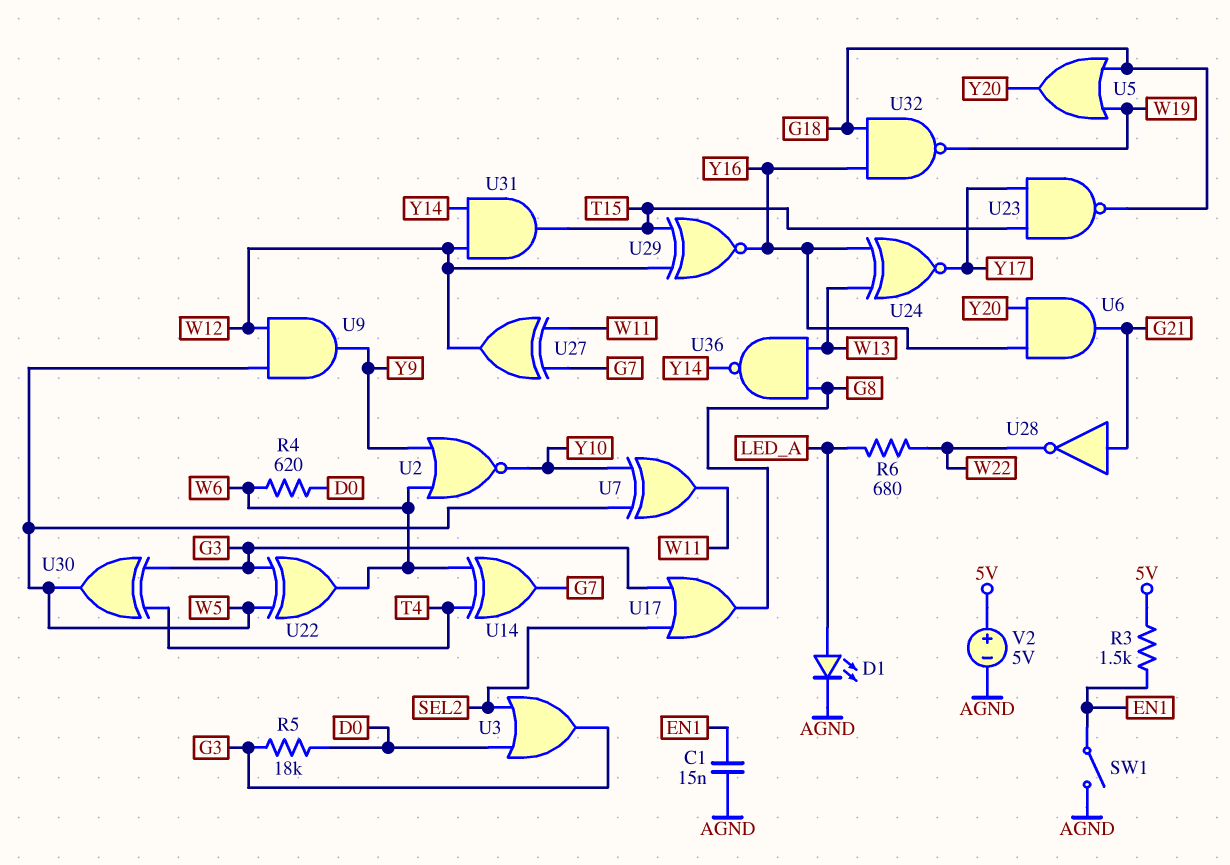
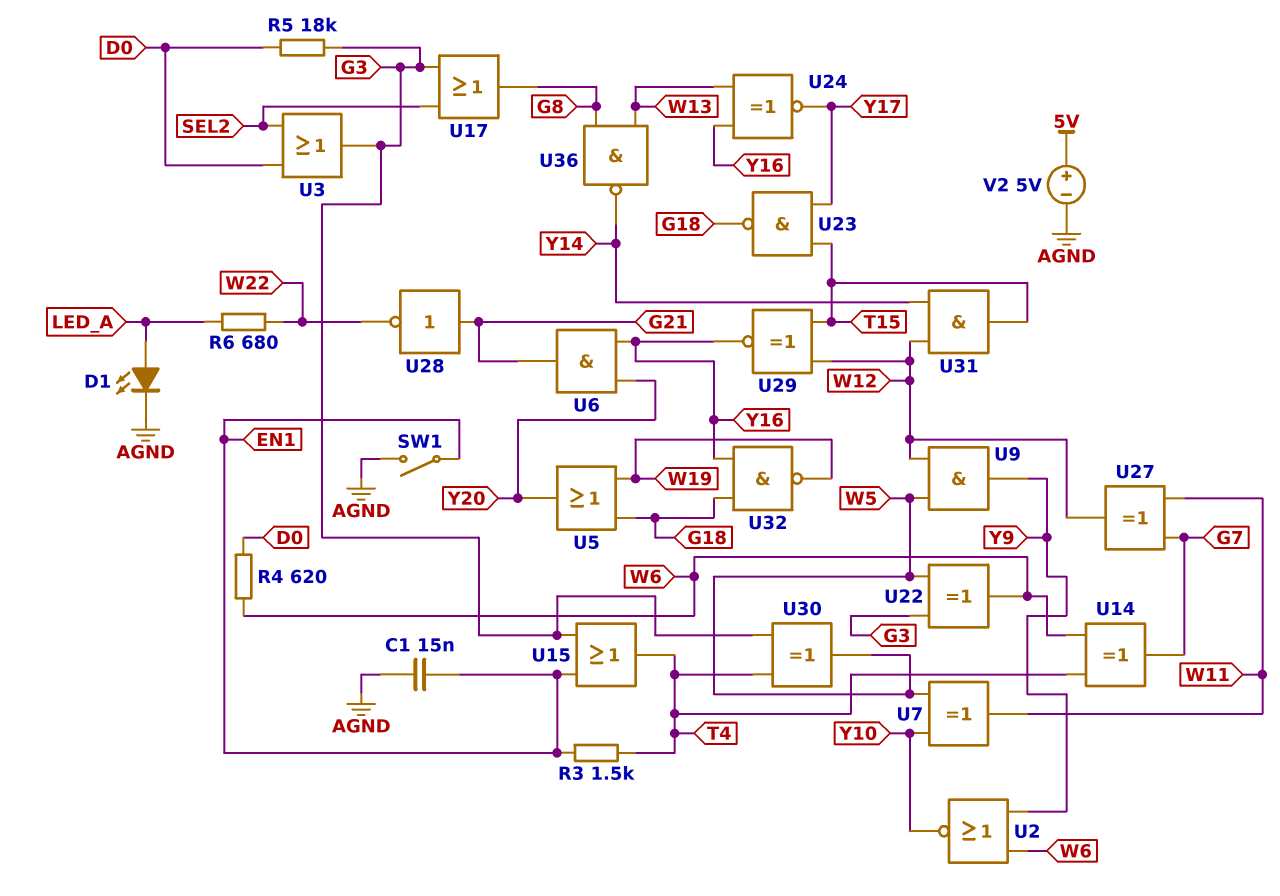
R3: 1.5k (5V, EN1) -> 1.5k (EN1, T4)
U15: none -> OR (in EN1, in G3, out T4)

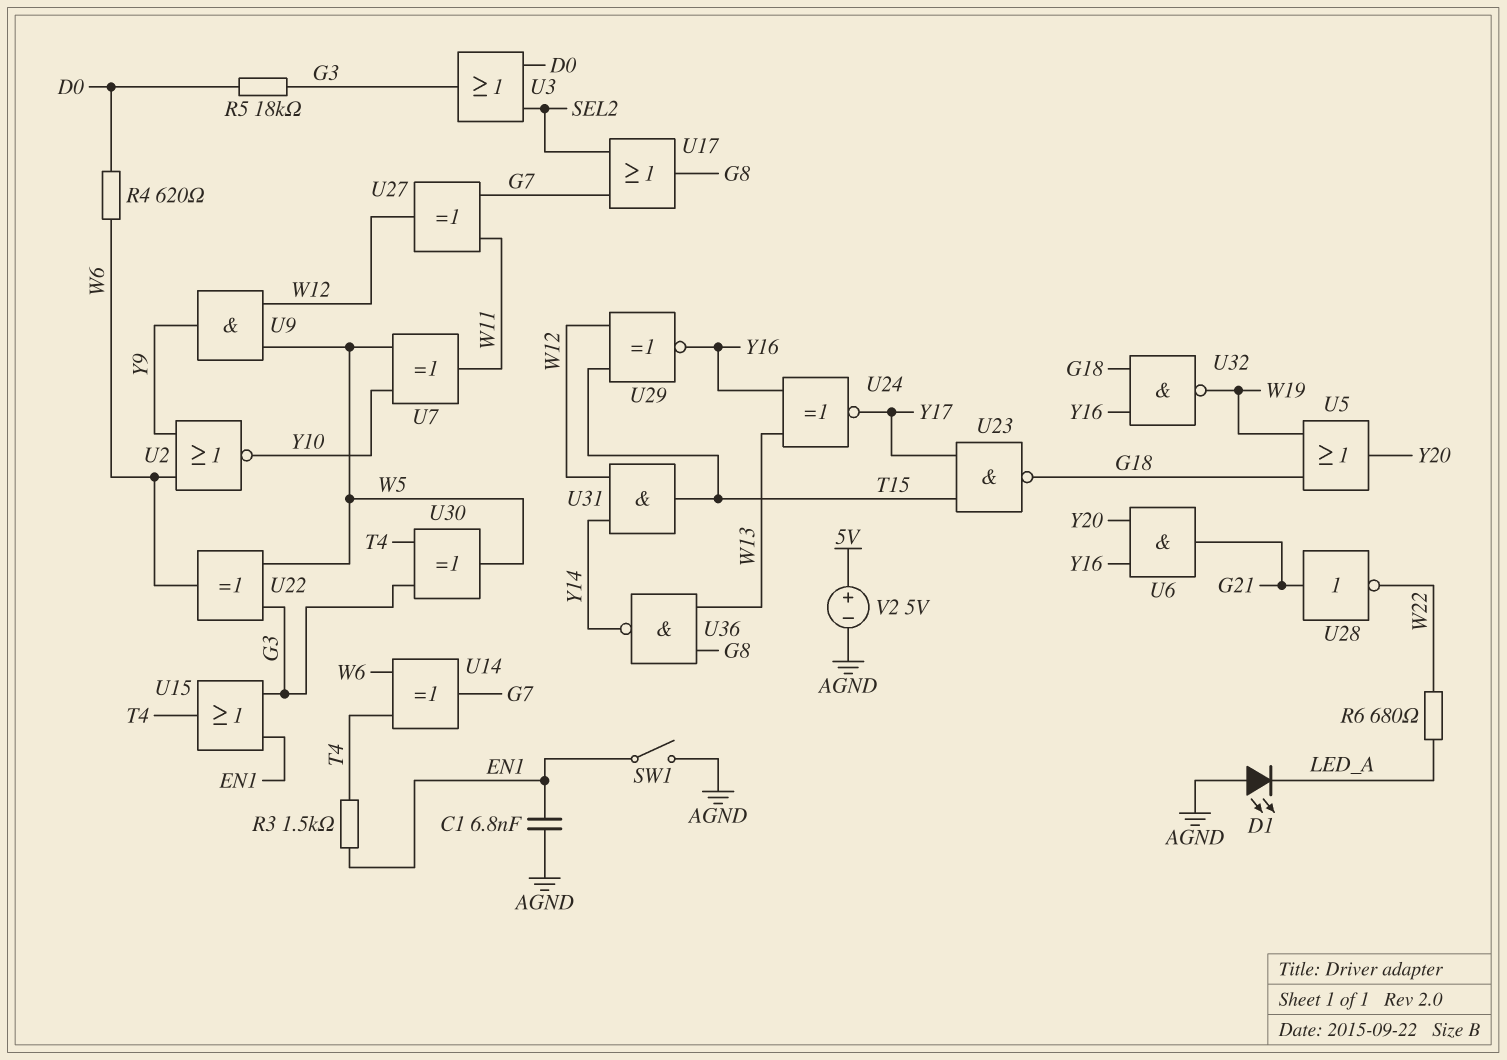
C1: 15nF (AGND, EN1) -> 6.8nF (AGND, EN1)
D1: LED (A LED_A, K AGND) -> LED (A AGND, K LED_A)
U17: OR (in G3, in SEL2, out G8) -> OR (in G7, in SEL2, out G8)

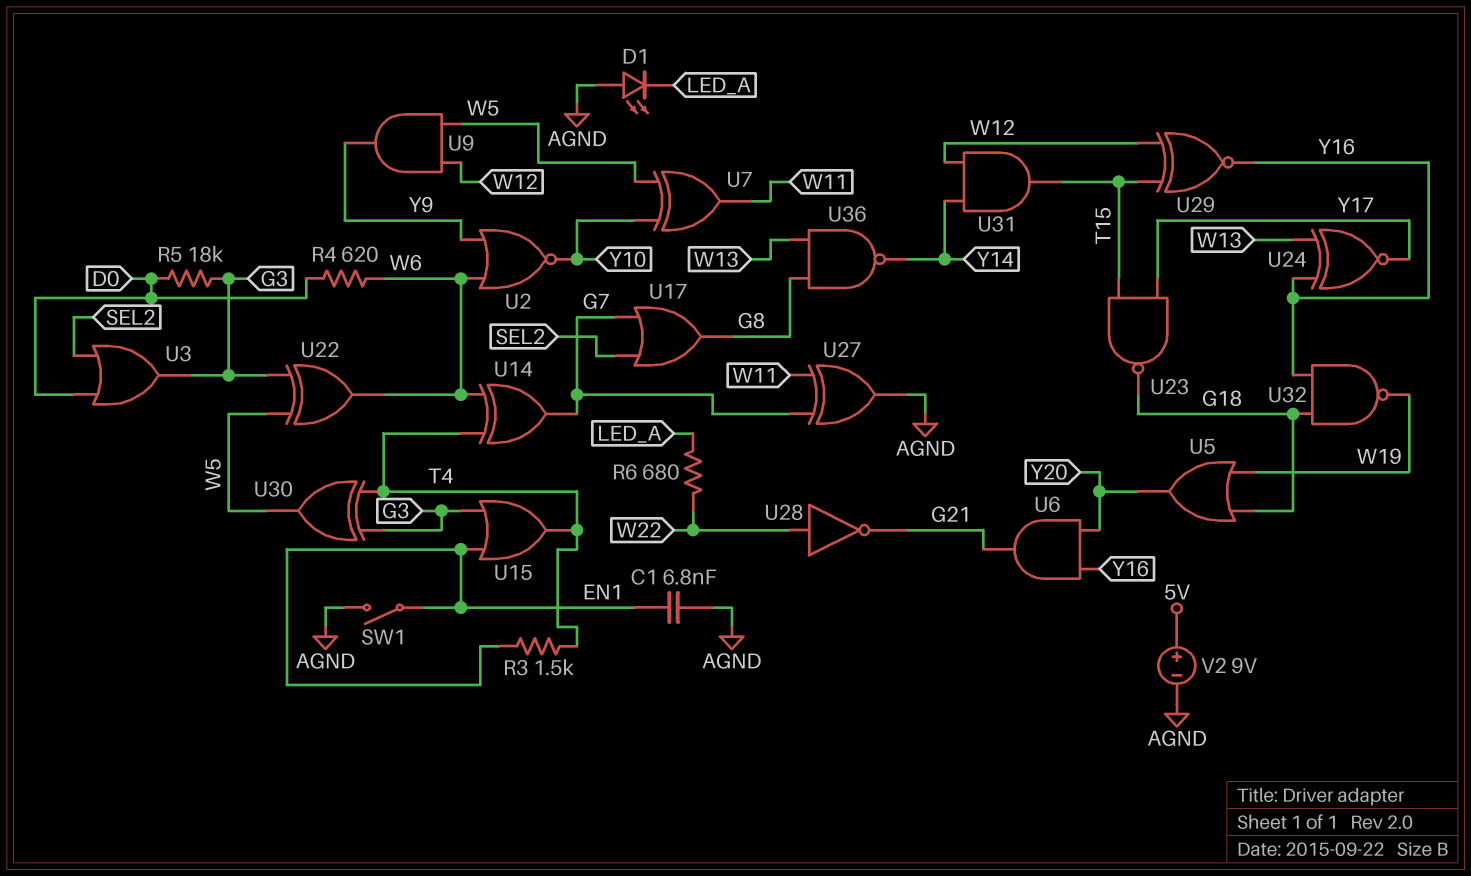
U27: XOR (in G7, in W11, out W12) -> XOR (in G7, in W11, out AGND)
U28: NOT (in G21, out W22) -> NOT (in W22, out G21)
V2: 5V (plus 5V, minus AGND) -> 9V (plus 5V, minus AGND)

